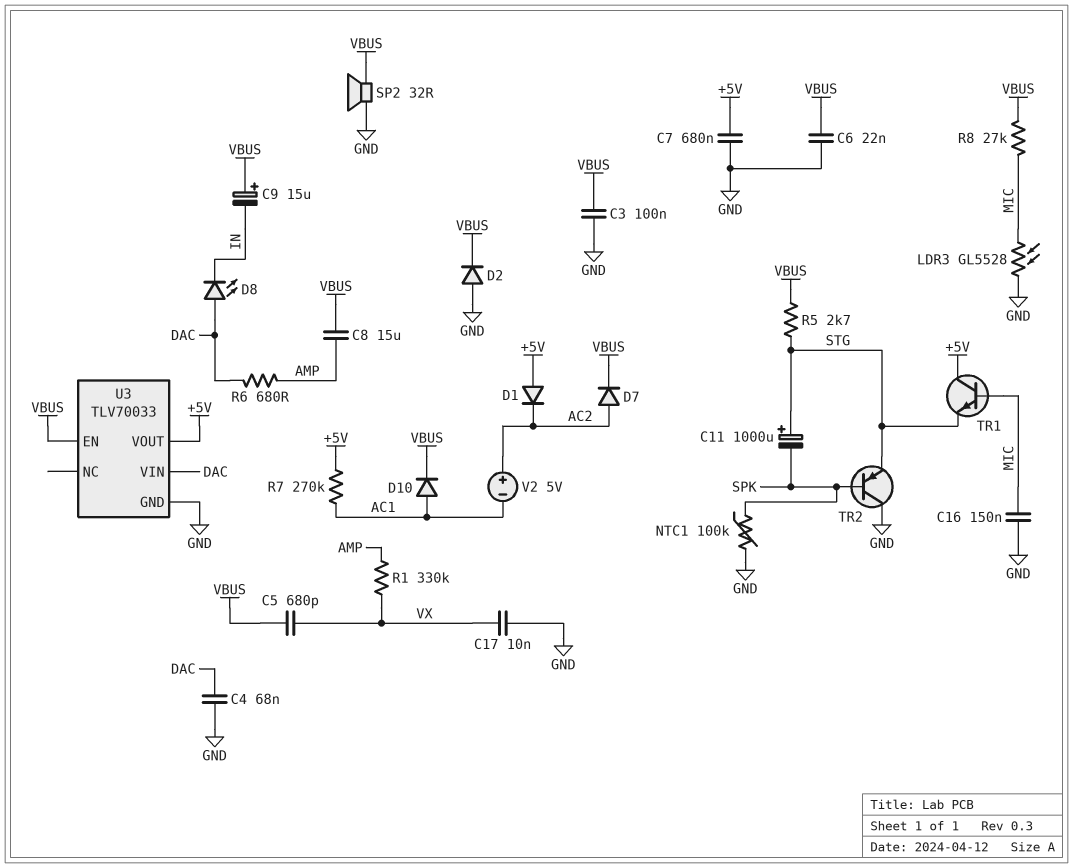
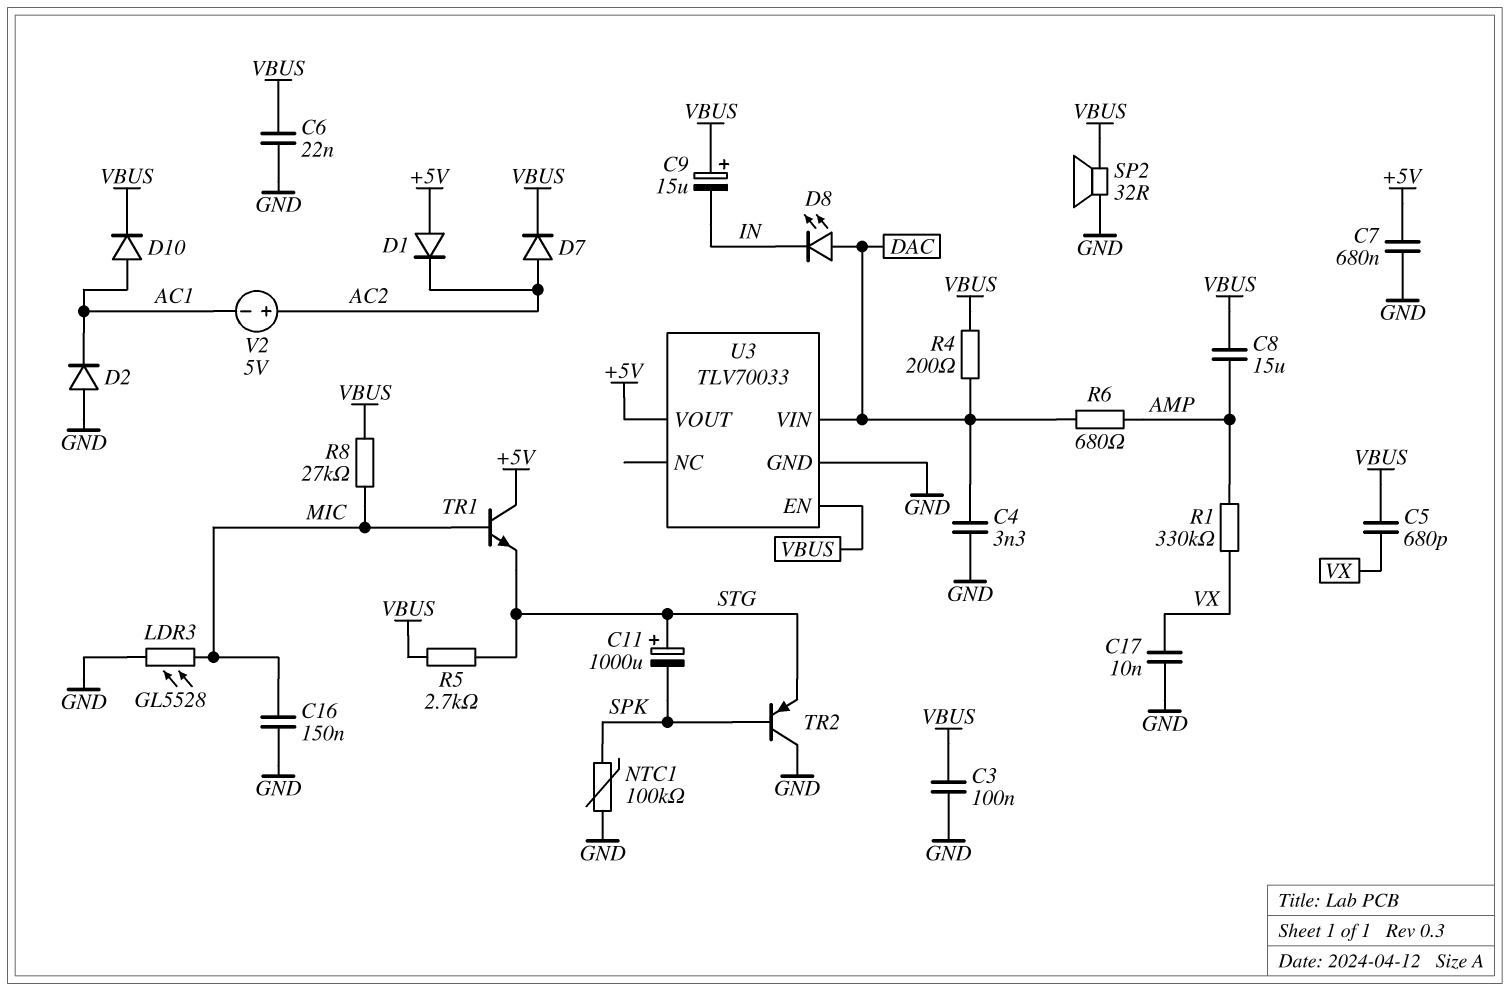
C4: 68nF (DAC, GND) -> 3.3nF (DAC, GND)
D2: diode (A GND, K VBUS) -> diode (A GND, K AC1)
R4: none -> 200 (DAC, VBUS)
R7: 270k (+5V, AC1) -> none

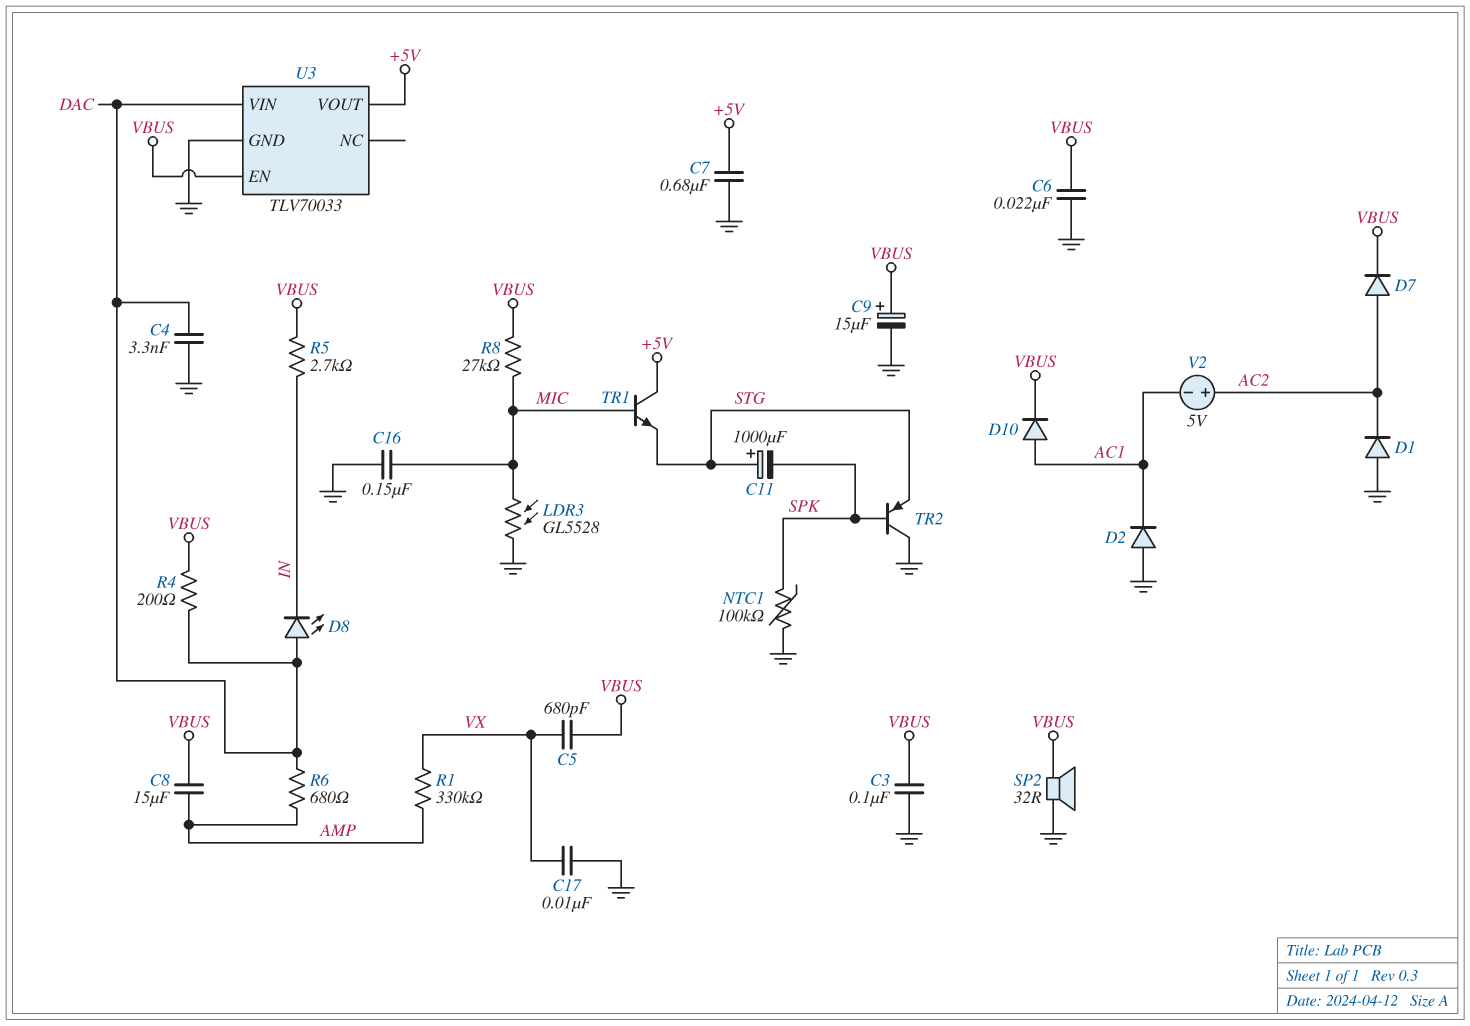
C9: 15uF (plus VBUS, minus IN) -> 15uF (plus VBUS, minus GND)
D1: diode (A +5V, K AC2) -> diode (A GND, K AC2)
R5: 2.7k (STG, VBUS) -> 2.7k (IN, VBUS)

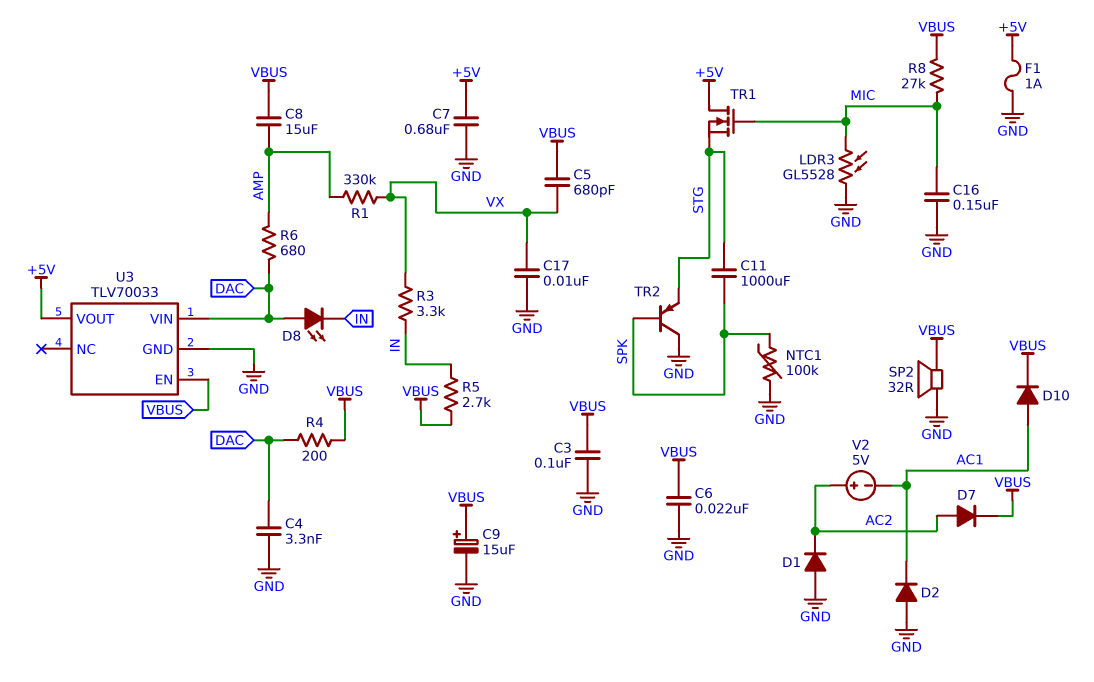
C11: 1000uF (plus STG, minus SPK) -> 1000uF (SPK, STG)
F1: none -> 1A (+5V, GND)
R3: none -> 3.3k (IN, VX)
TR1: NPN (B MIC, C +5V, E STG) -> NMOS (G MIC, D +5V, S STG)

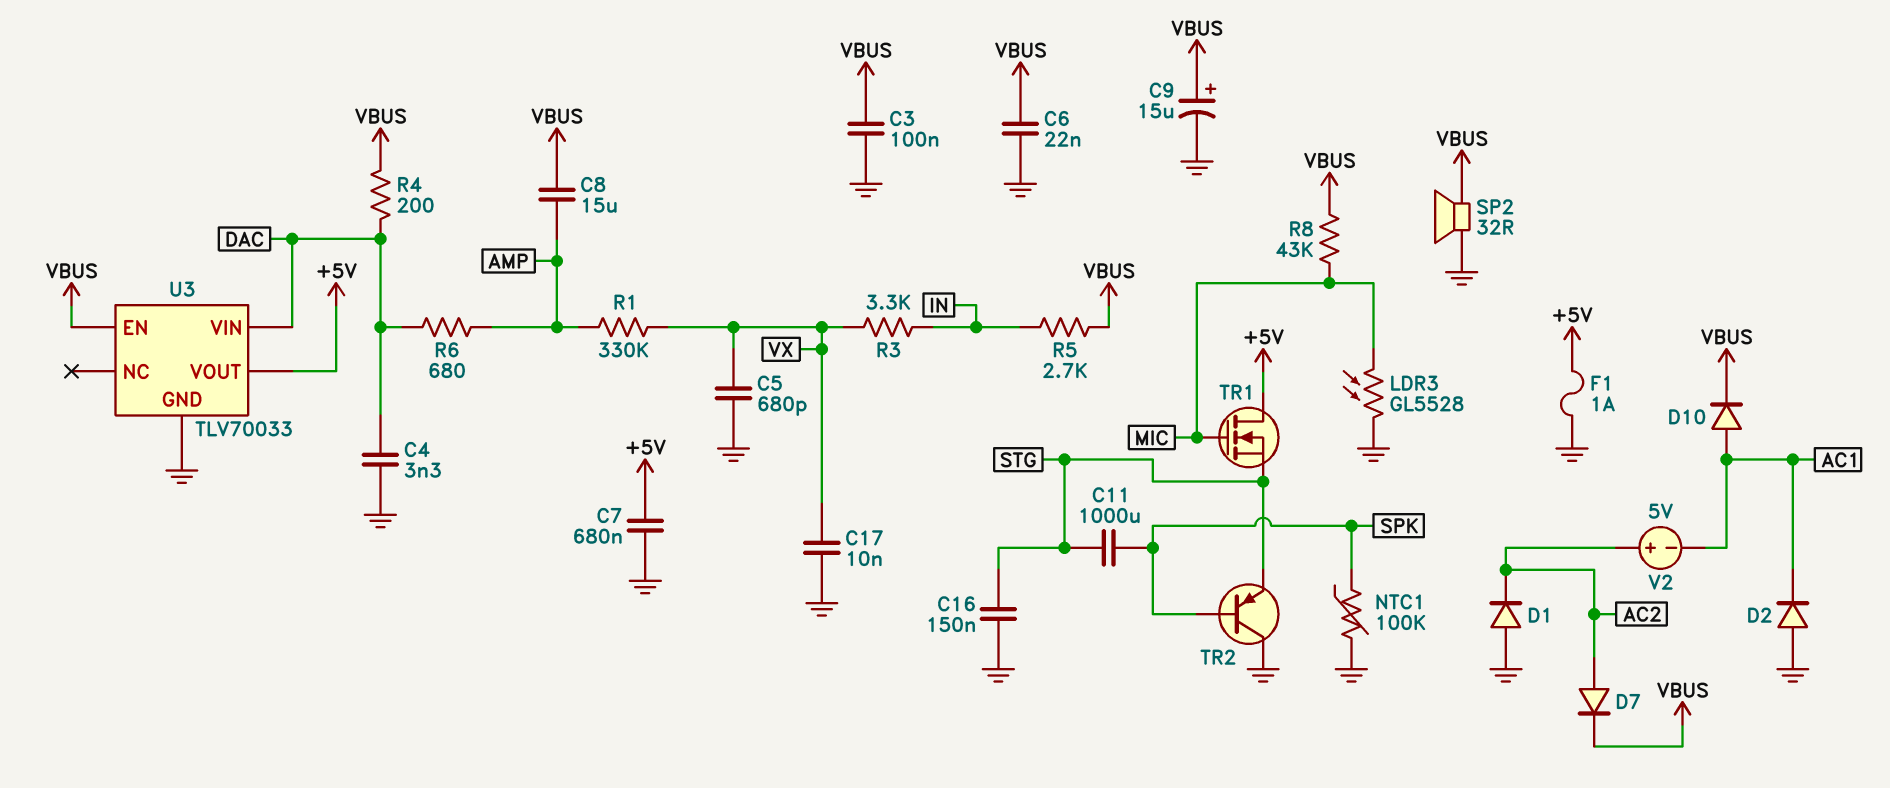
C5: 680pF (VBUS, VX) -> 680pF (GND, VX)
C16: 150nF (GND, MIC) -> 150nF (GND, STG)
D8: LED (A DAC, K IN) -> none
R8: 27k (MIC, VBUS) -> 43k (MIC, VBUS)

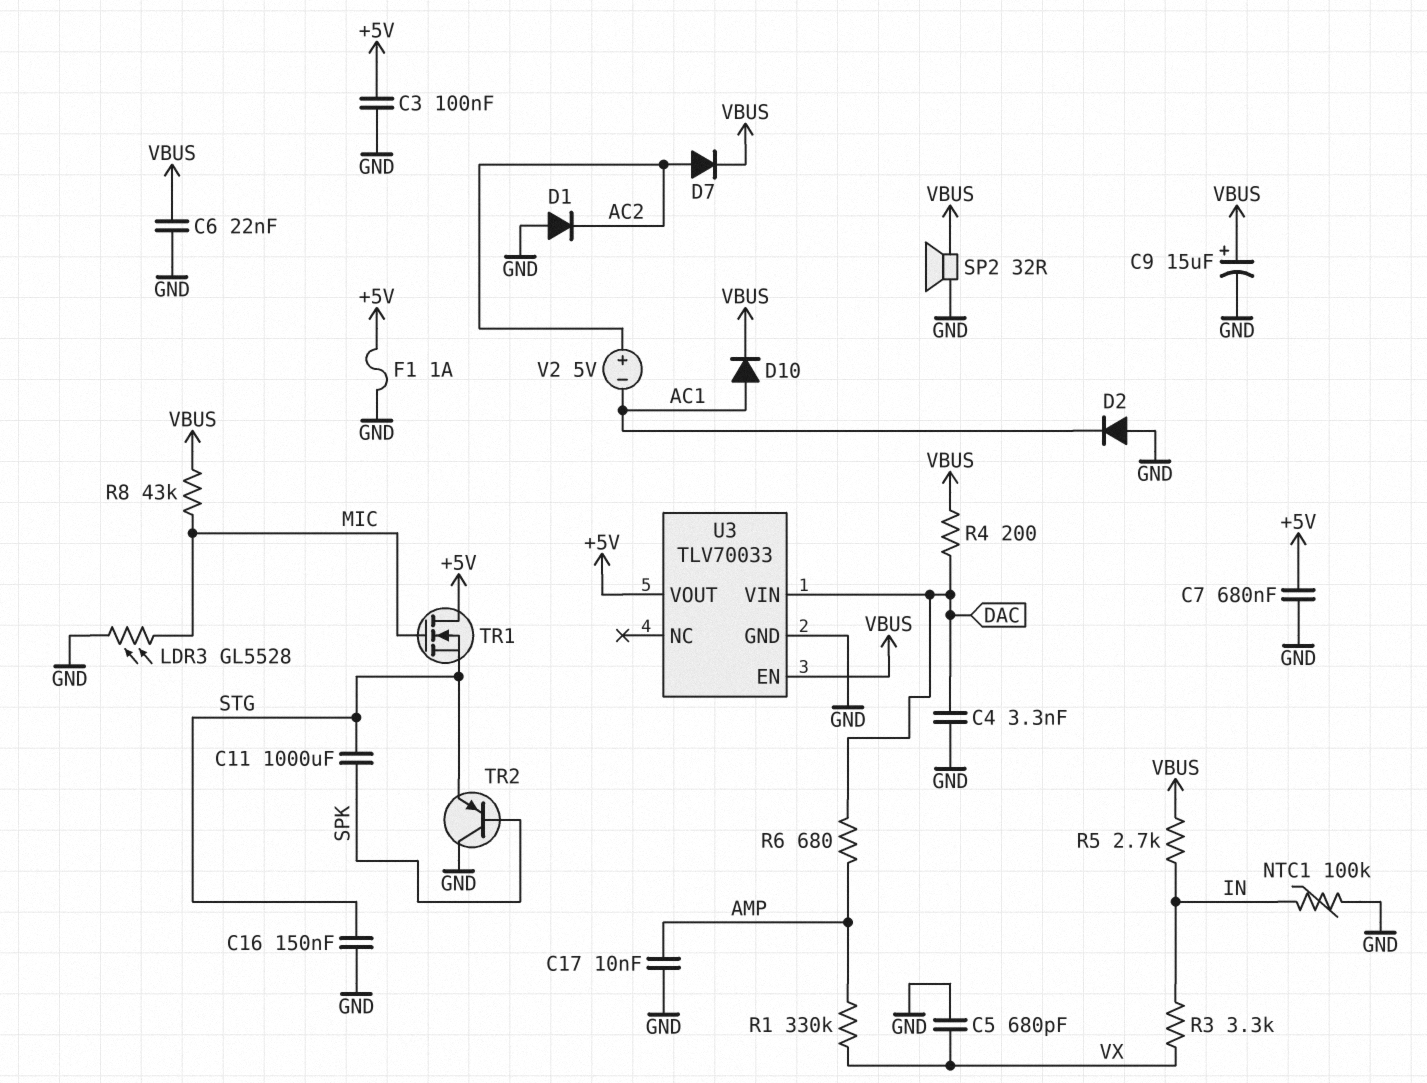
C3: 100nF (GND, VBUS) -> 100nF (+5V, GND)
C8: 15uF (AMP, VBUS) -> none
C17: 10nF (GND, VX) -> 10nF (AMP, GND)
NTC1: 100k (GND, SPK) -> 100k (GND, IN)

